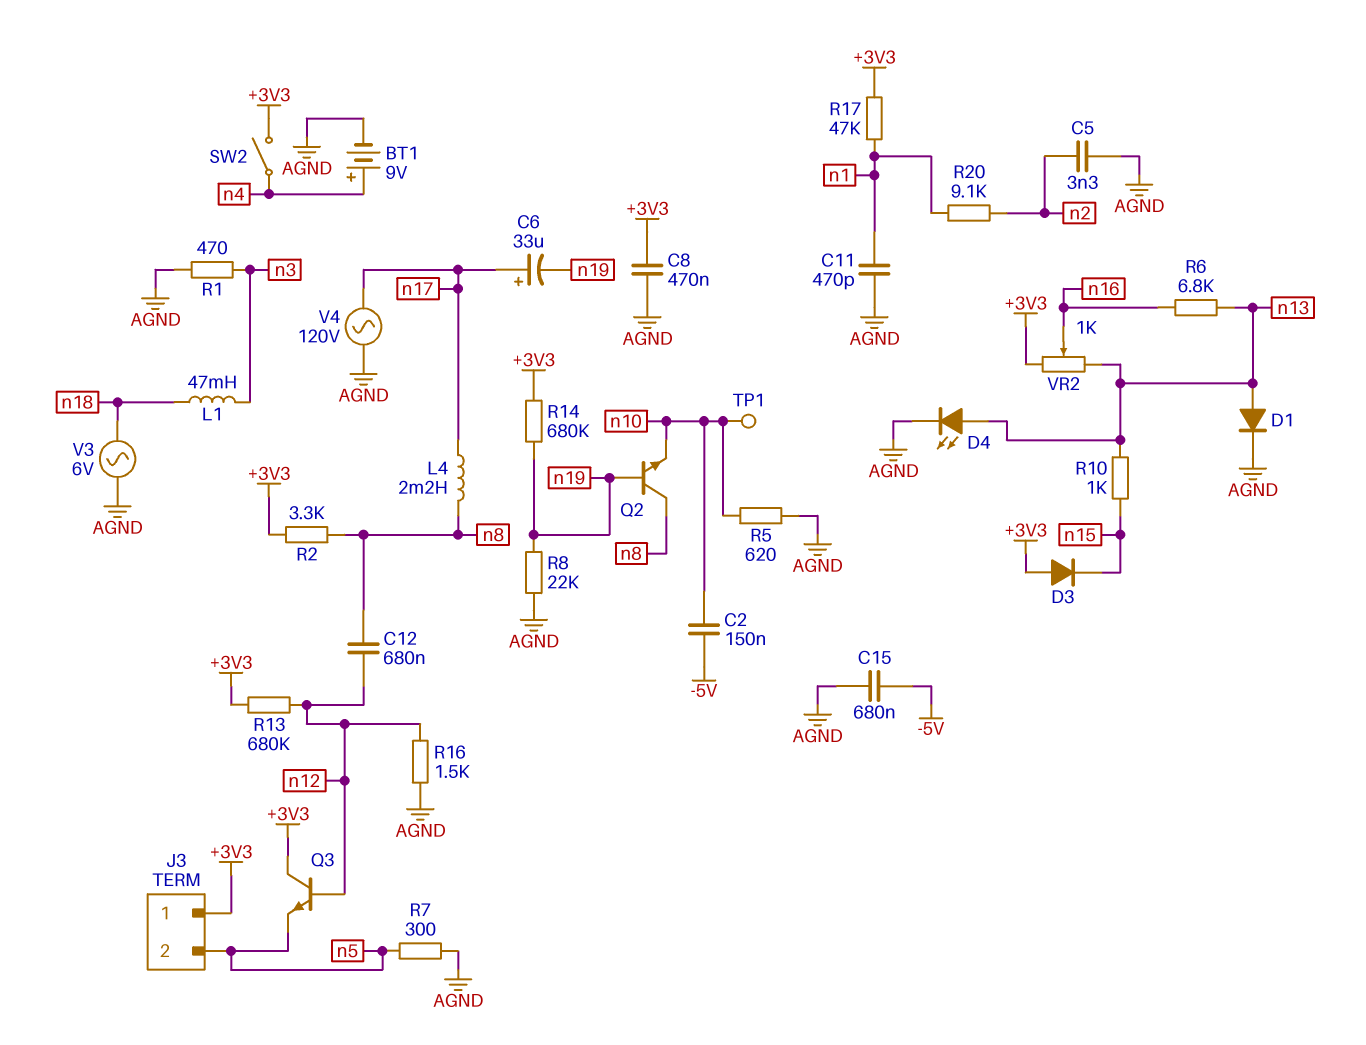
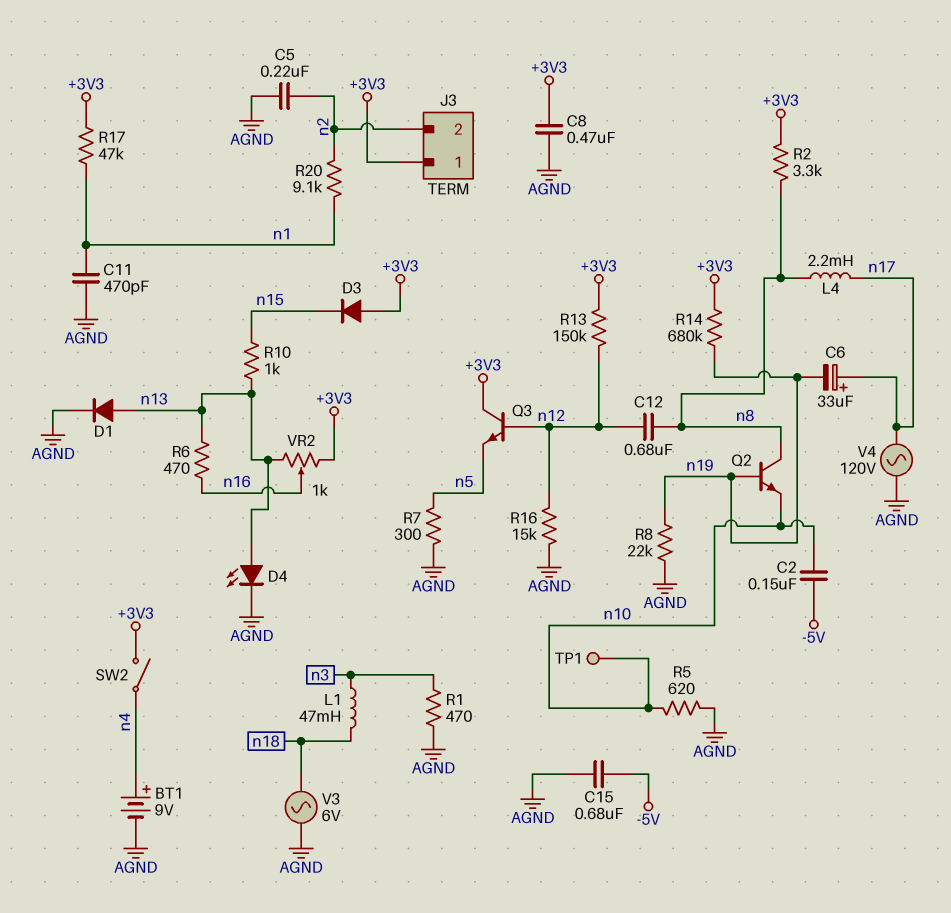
C5: 3.3nF (AGND, n2) -> 220nF (AGND, n2)
J3 pin 2: n5 -> n2
R6: 6.8k (n13, n16) -> 470 (n13, n16)
R13: 680k (+3V3, n12) -> 150k (+3V3, n12)
R16: 1.5k (AGND, n12) -> 15k (AGND, n12)

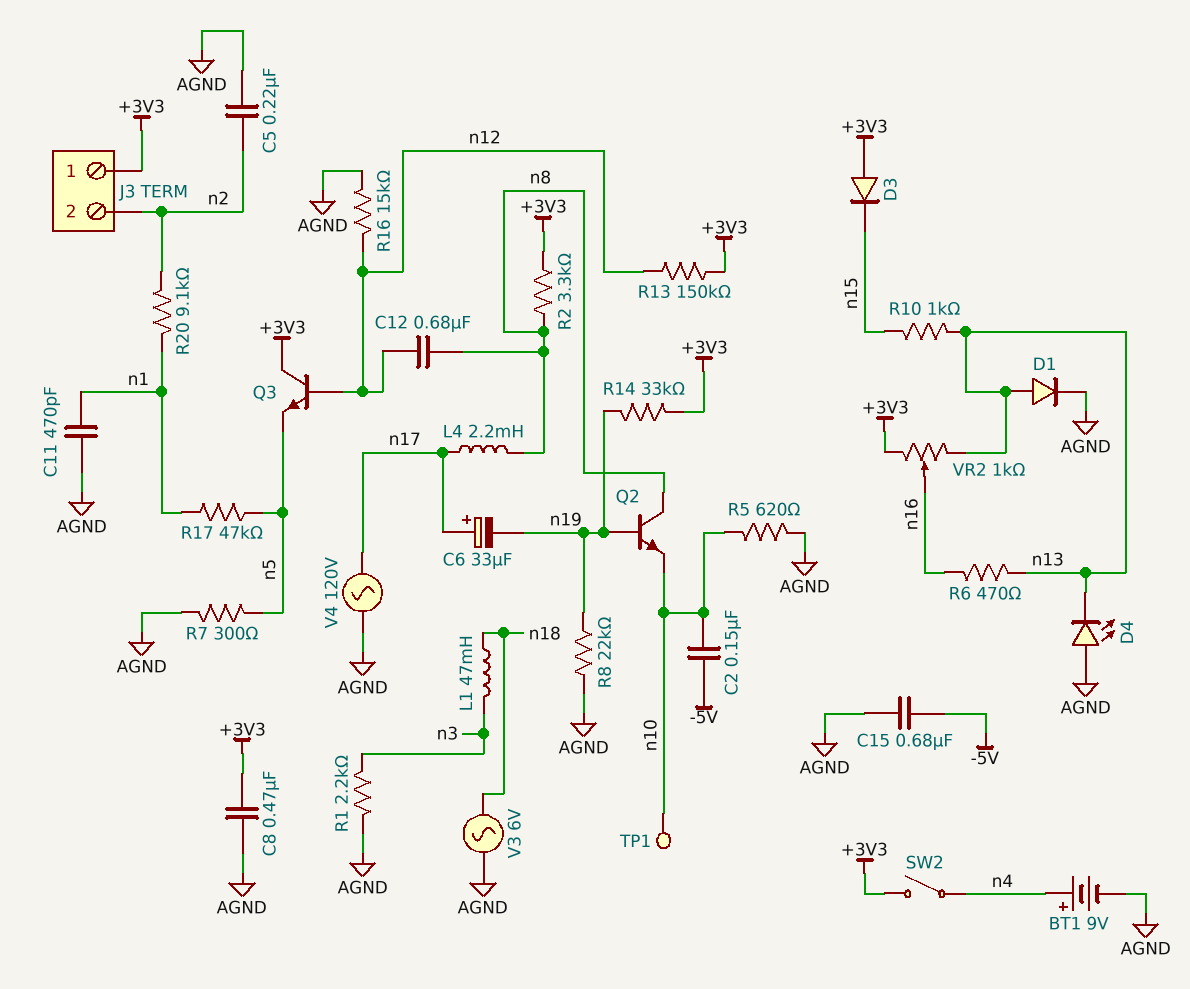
D4: LED (A n13, K AGND) -> LED (A AGND, K n13)
R1: 470 (AGND, n3) -> 2.2k (AGND, n3)
R14: 680k (+3V3, n19) -> 33k (+3V3, n19)
R17: 47k (+3V3, n1) -> 47k (n1, n5)

